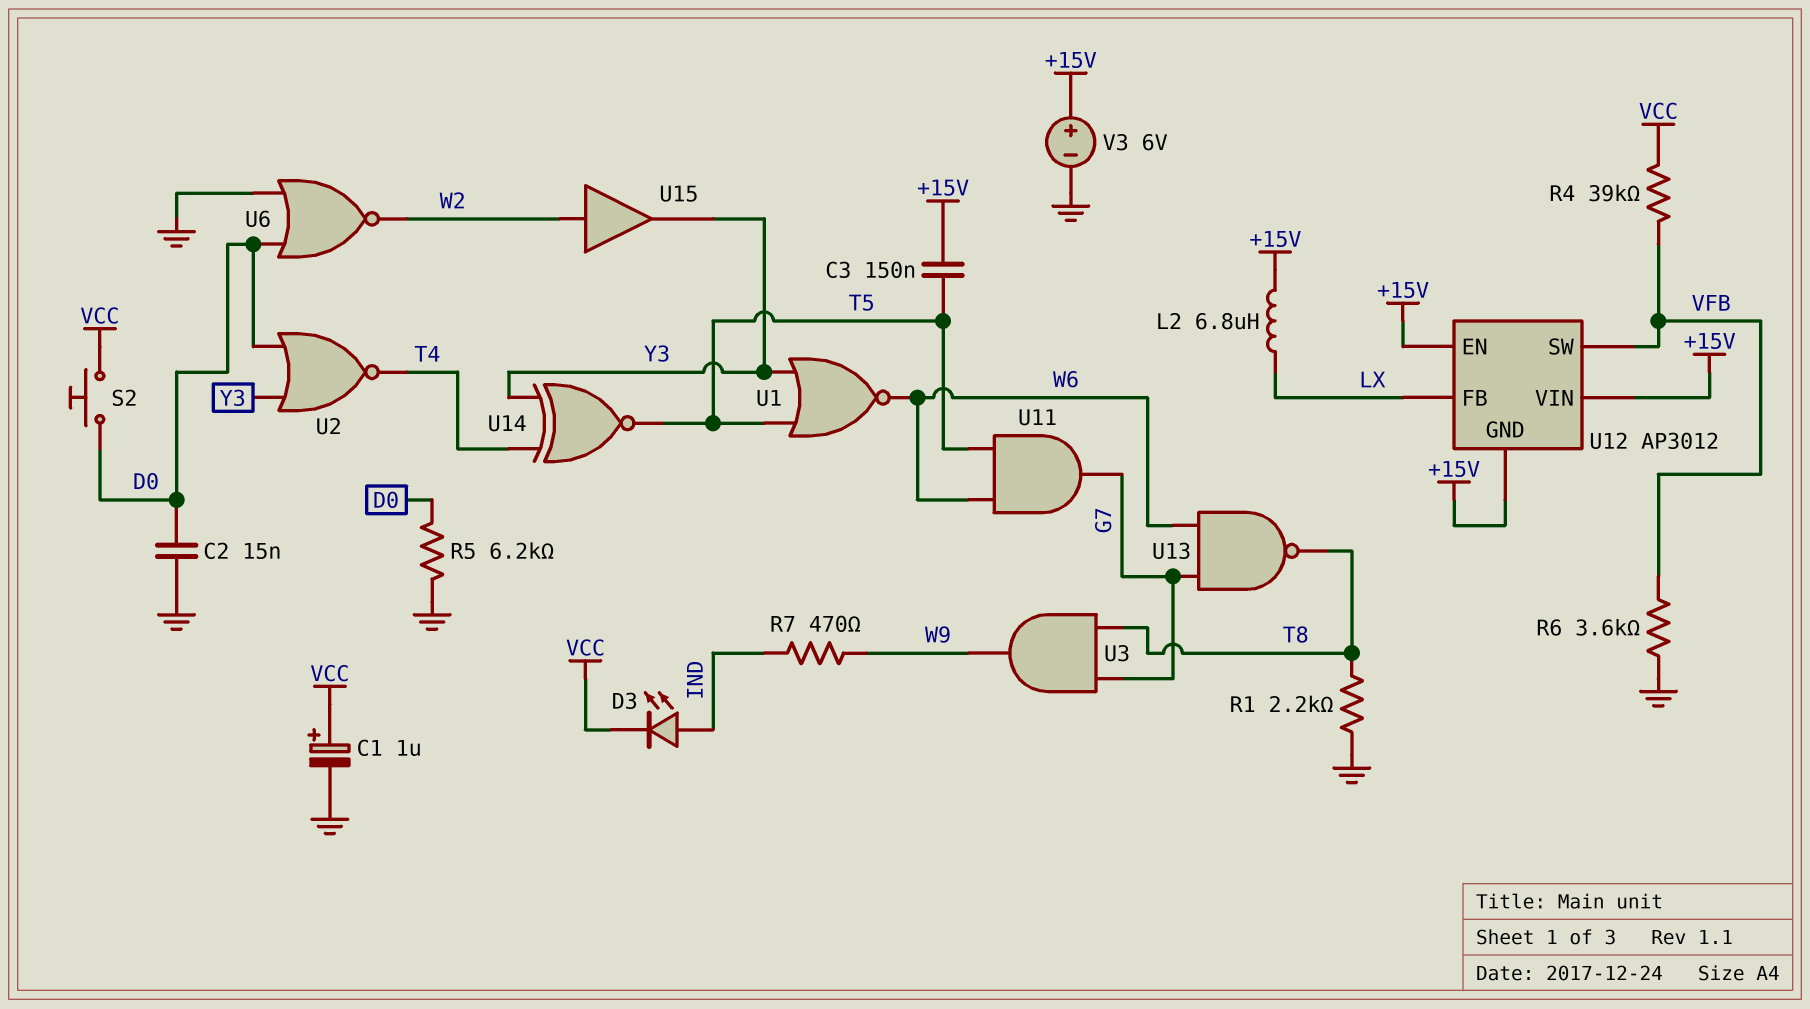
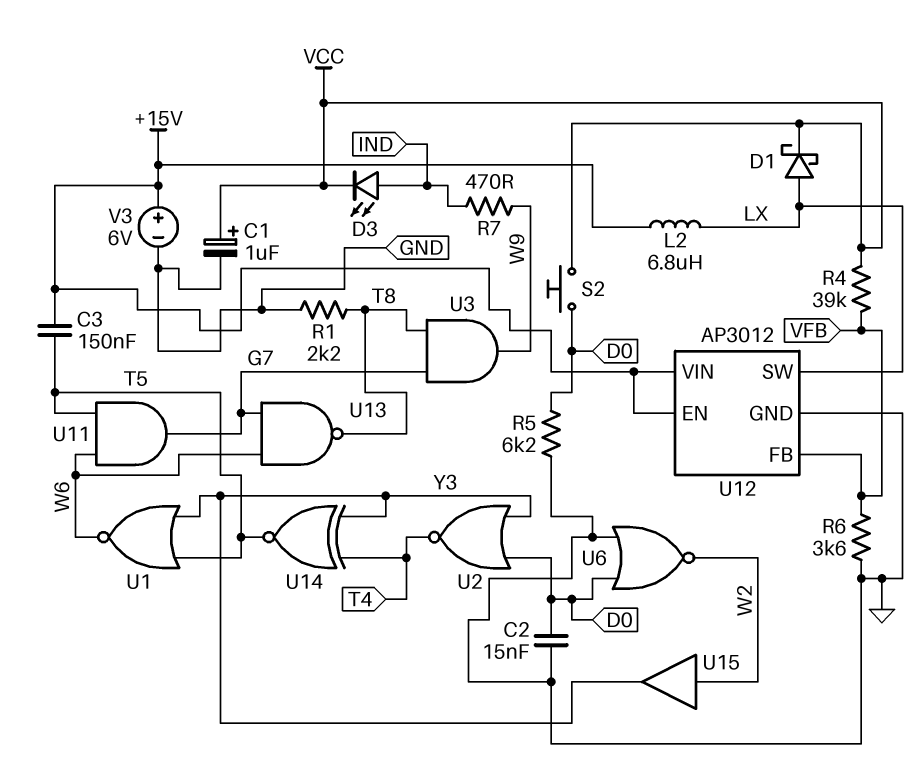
D1: none -> schottky (A LX, K VCC)
U12 pin FB: LX -> VFB
U12 pin GND: +15V -> GND
U12 pin SW: VFB -> LX

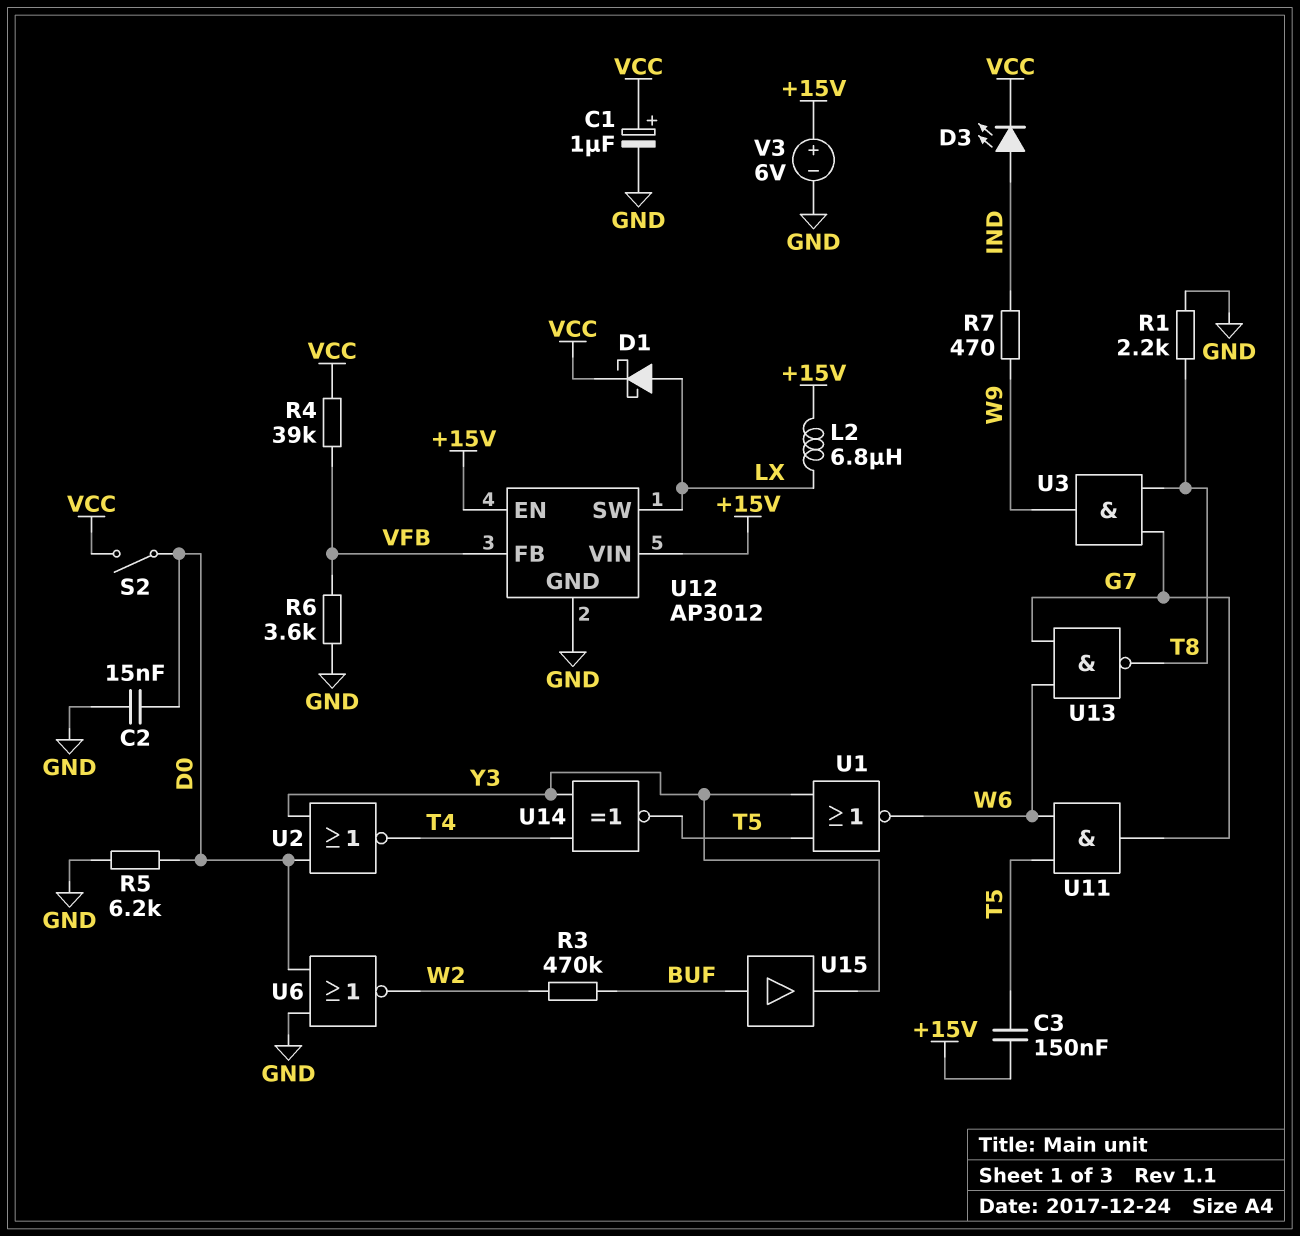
R3: none -> 470k (BUF, W2)
S2: button (D0, VCC) -> switch (D0, VCC)
U15: buffer (in W2, out Y3) -> buffer (in BUF, out Y3)

